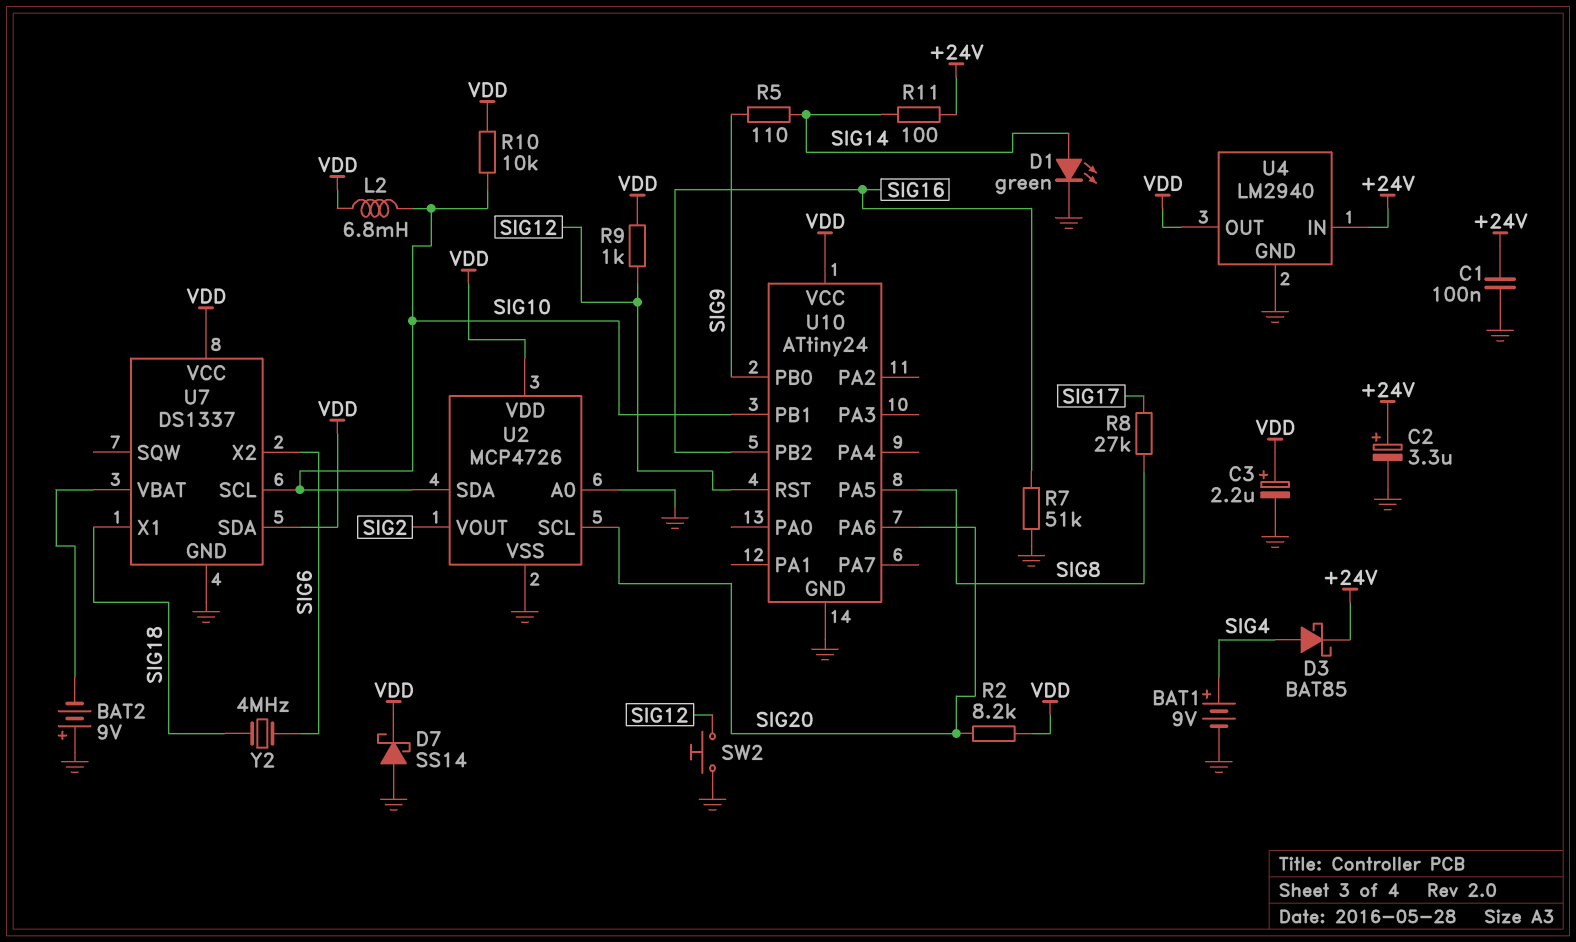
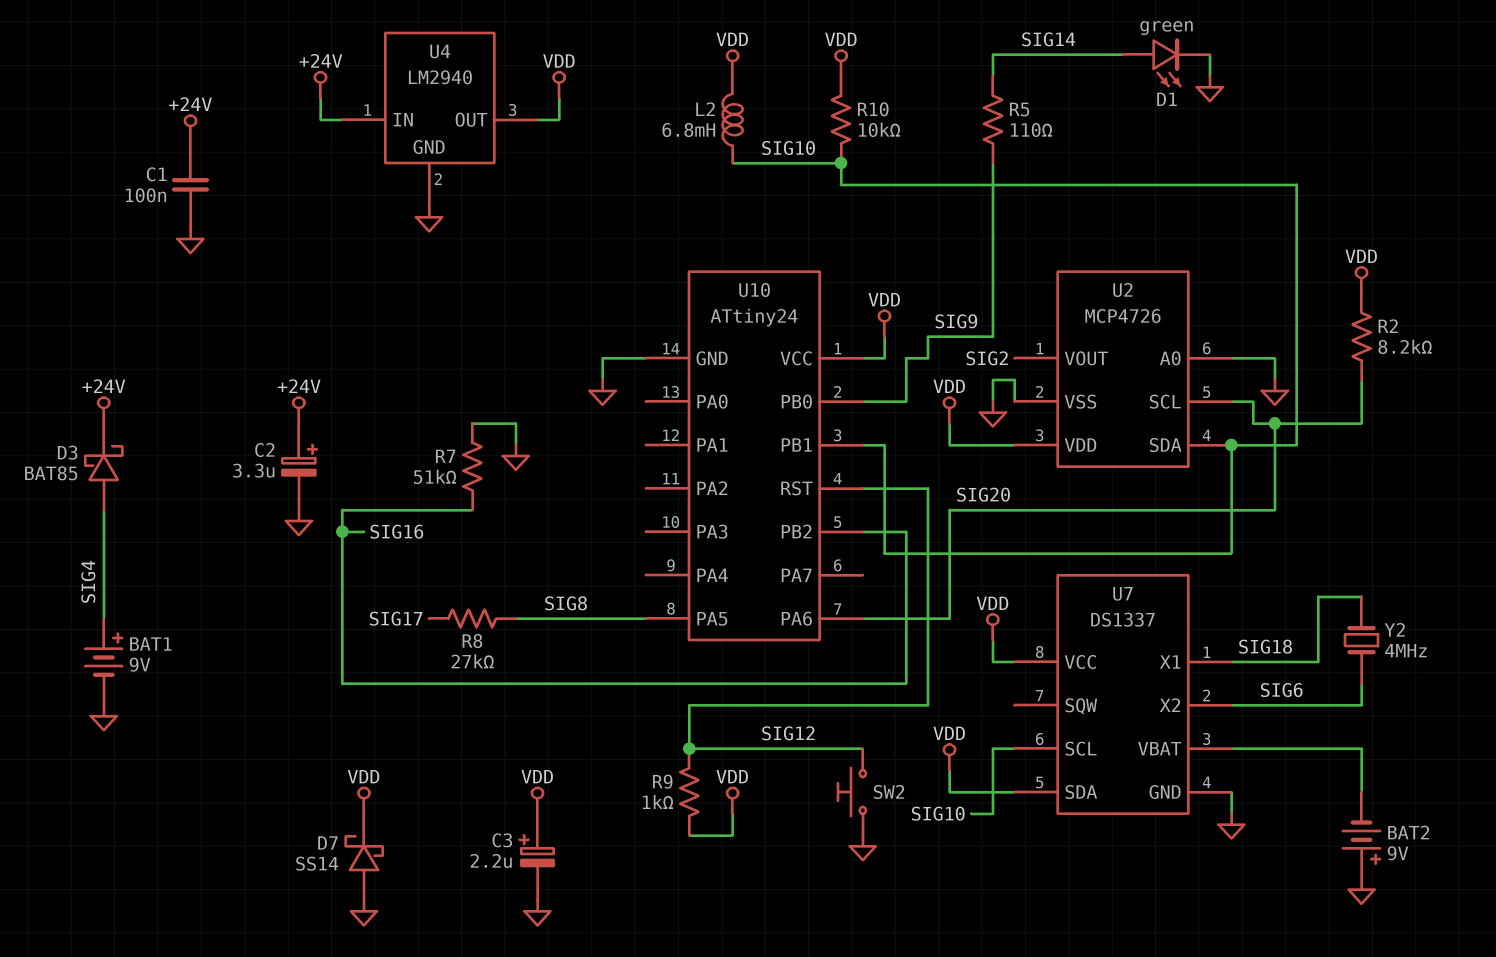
R11: 100 (+24V, SIG14) -> none

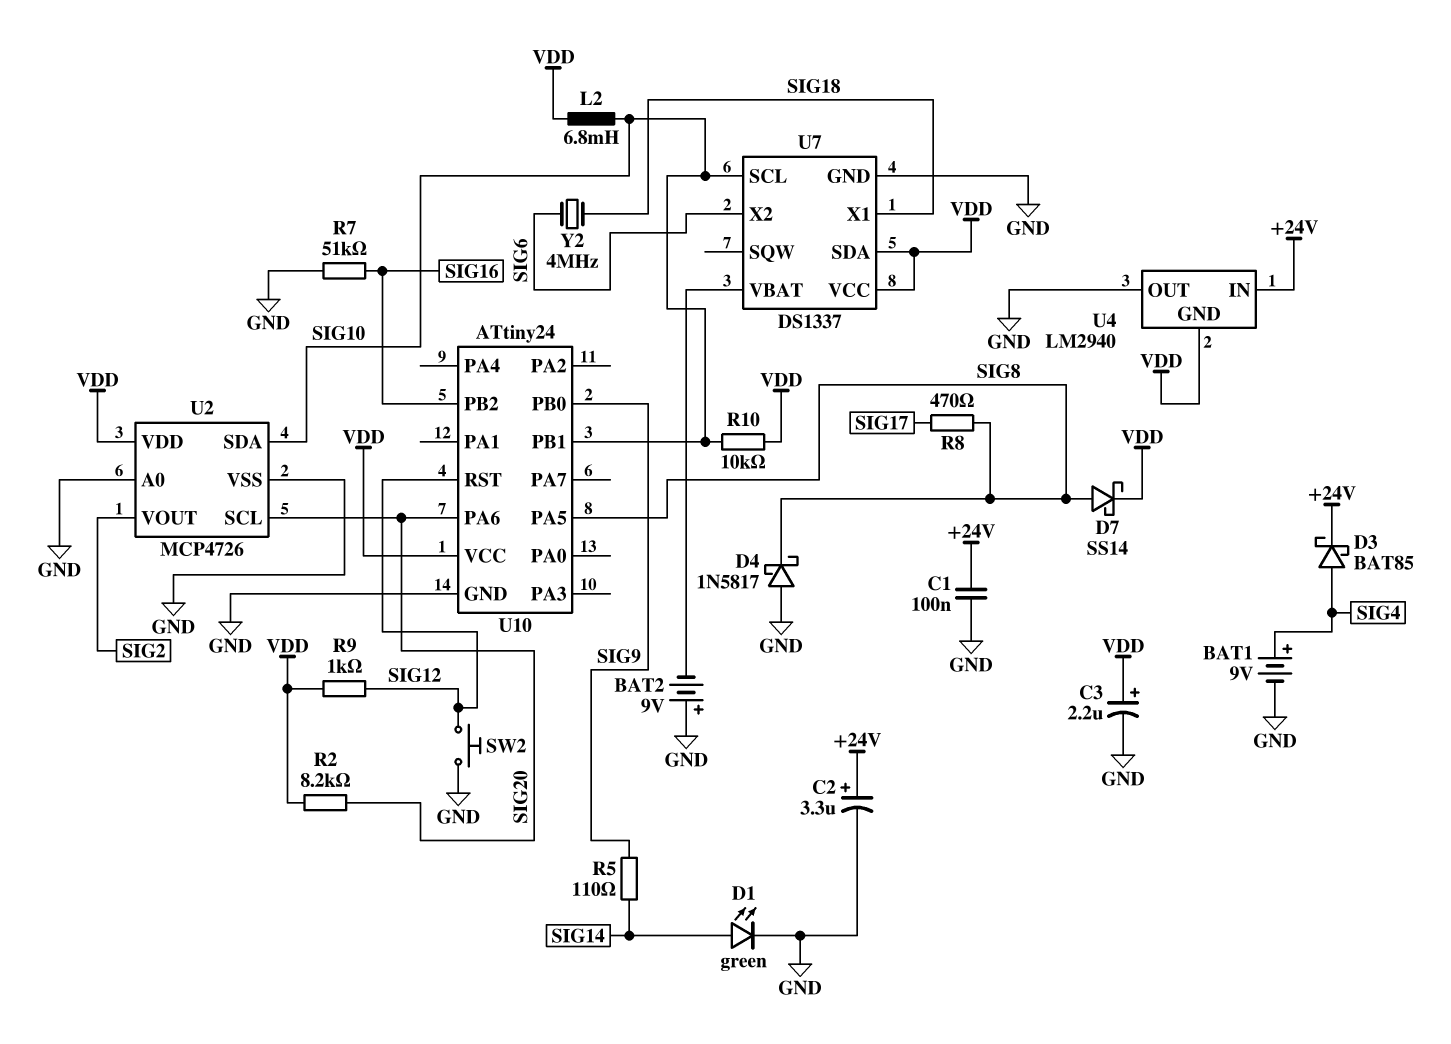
D4: none -> schottky 1N5817 (A GND, K SIG8)
D7: schottky SS14 (A GND, K VDD) -> schottky SS14 (A SIG8, K VDD)
R8: 27k (SIG8, SIG17) -> 470 (SIG8, SIG17)
U4 pin GND: GND -> VDD
U4 pin OUT: VDD -> GND

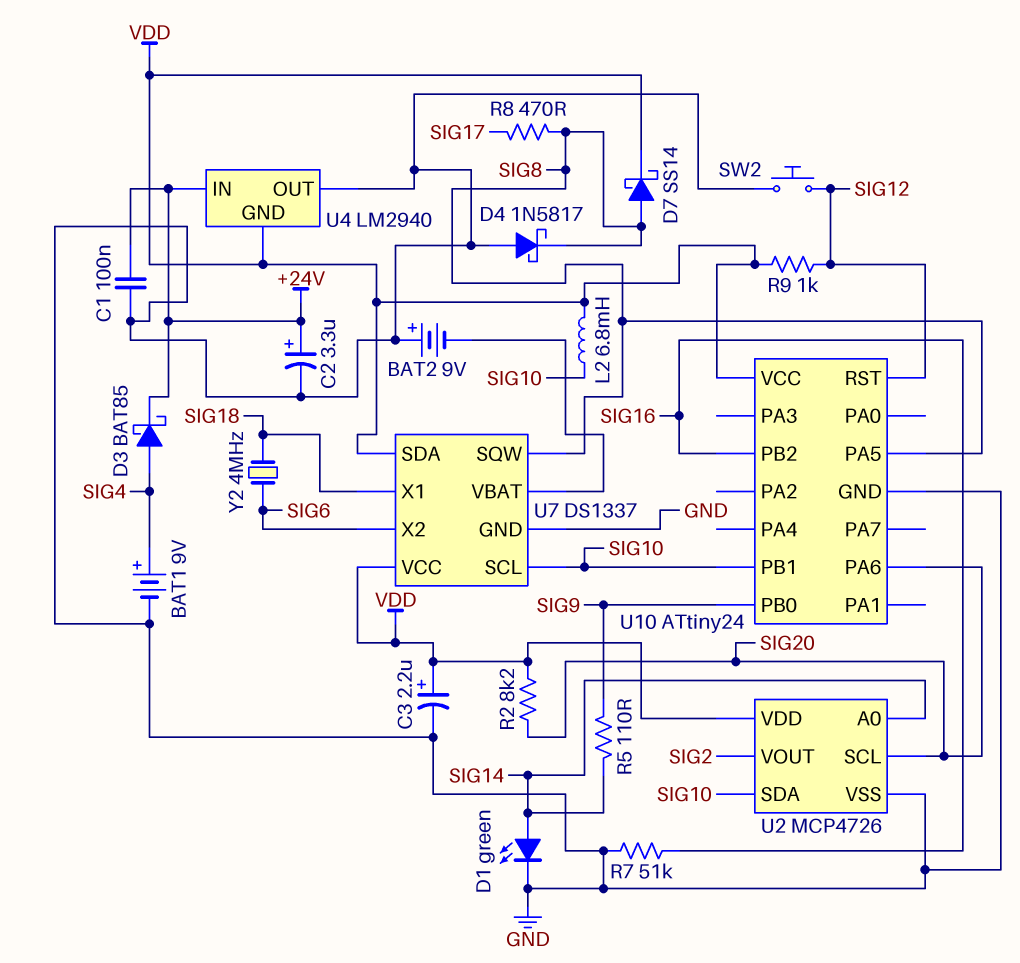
R10: 10k (SIG10, VDD) -> none
U2 pin A0: GND -> SIG14
U7 pin SQW: none -> SIG8

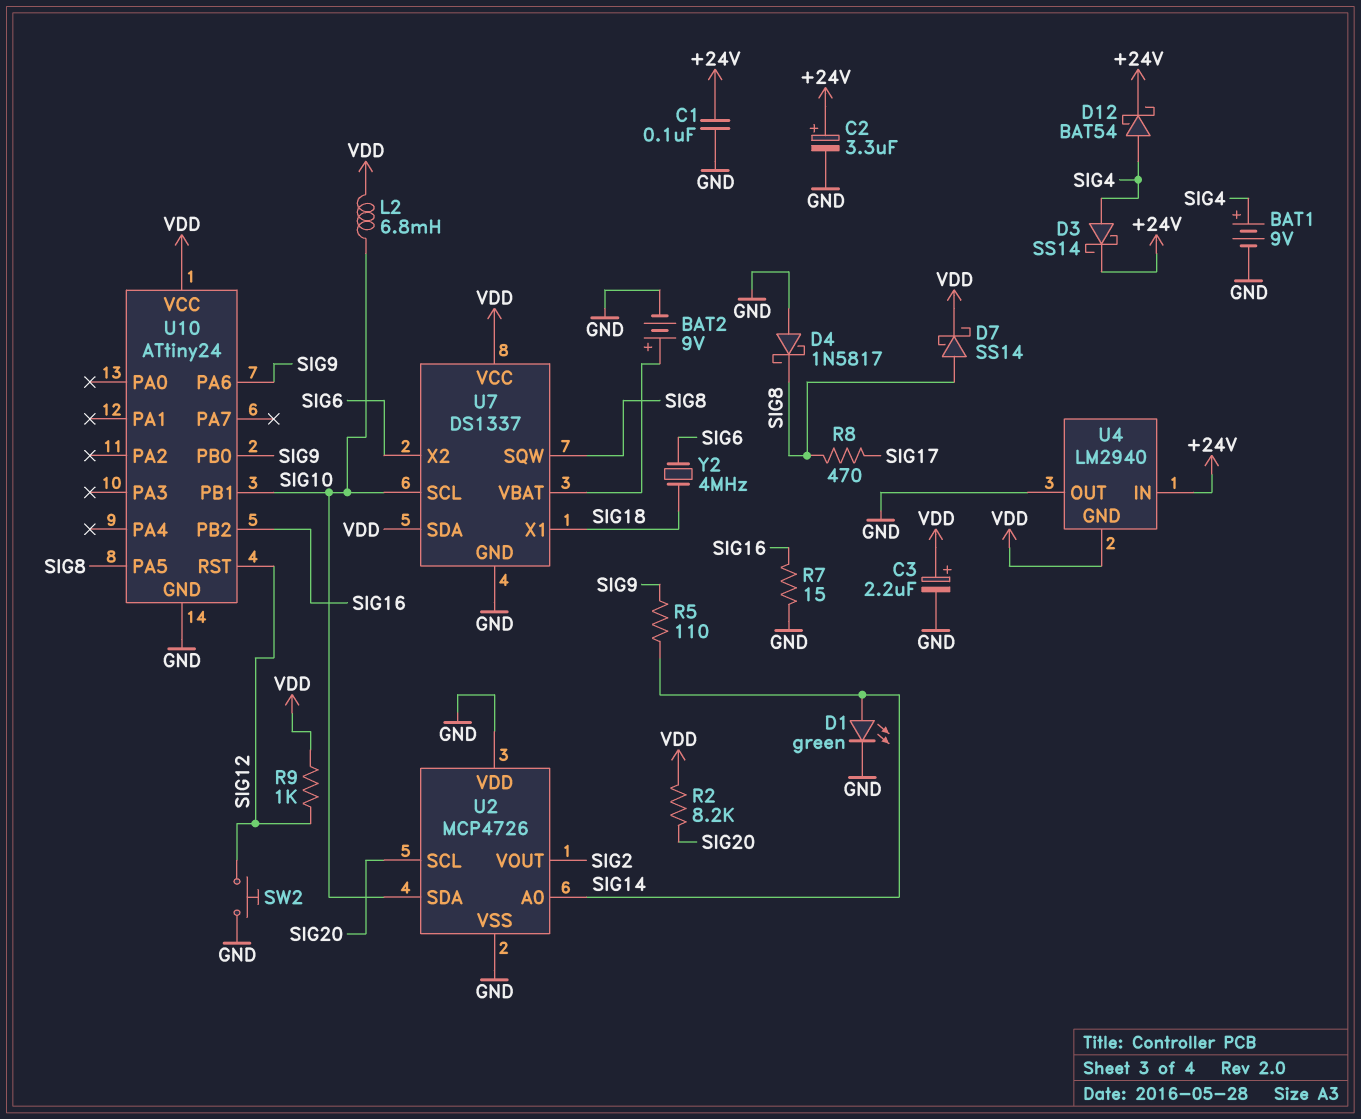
BAT2: 9V (plus GND, minus U7/VBAT) -> 9V (plus U7/VBAT, minus GND)
D3: schottky BAT85 (A SIG4, K +24V) -> schottky SS14 (A SIG4, K +24V)
D12: none -> schottky BAT54 (A SIG4, K +24V)
R7: 51k (GND, SIG16) -> 15 (GND, SIG16)
U2 pin VDD: VDD -> GND
U10 pin PA6: SIG20 -> SIG9

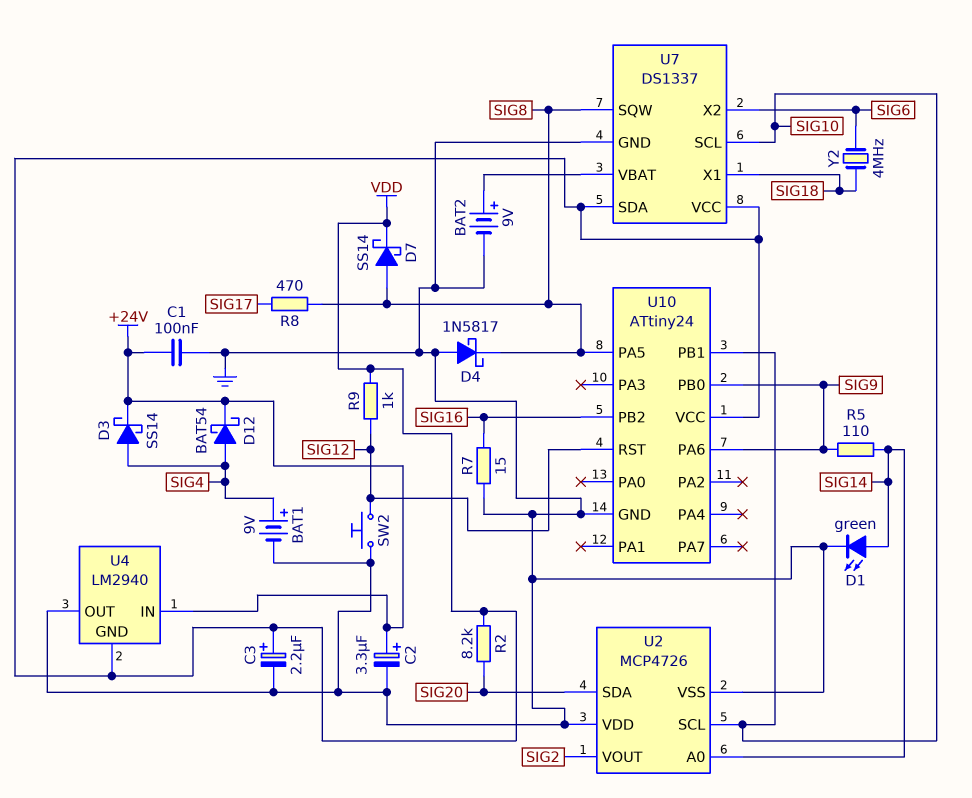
L2: 6.8mH (SIG10, VDD) -> none
U2 pin SCL: SIG20 -> SIG10
U2 pin SDA: SIG10 -> SIG20

